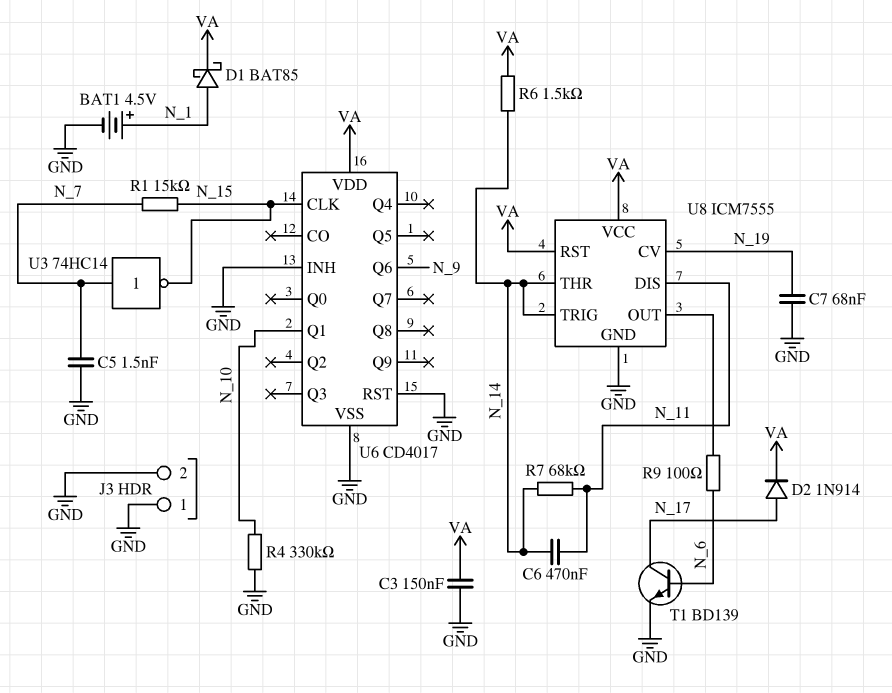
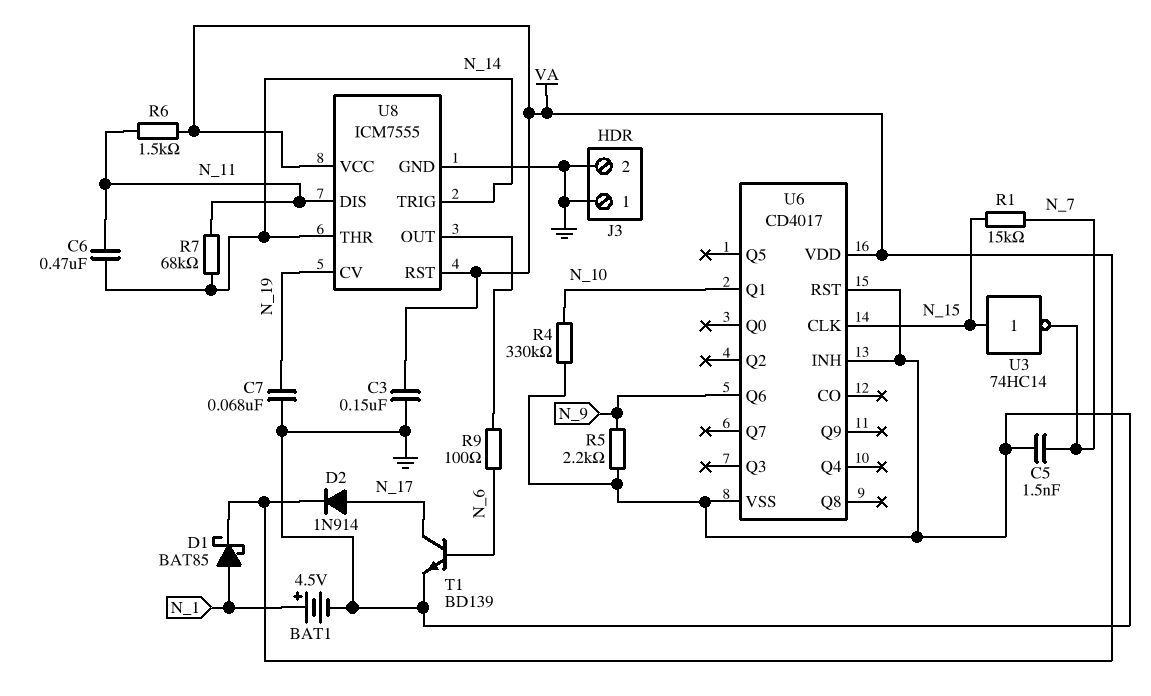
R5: none -> 2.2k (GND, N_9)
R6: 1.5k (N_14, VA) -> 1.5k (N_11, VA)
U3: NOT 74HC14 (in N_7, out N_15) -> NOT 74HC14 (in N_15, out N_7)

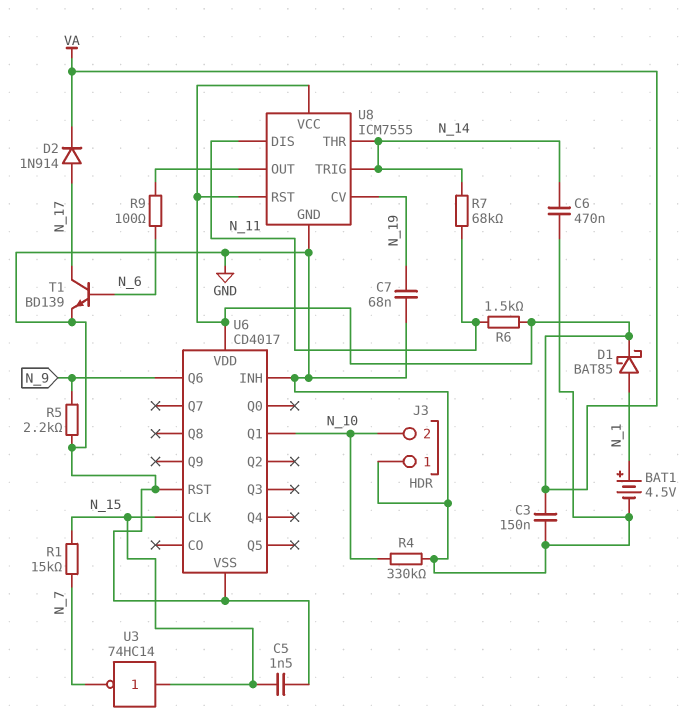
C5: 1.5nF (GND, N_7) -> 1.5nF (GND, N_15)
C6: 470nF (N_11, N_14) -> 470nF (GND, N_14)
J3 pin 2: GND -> N_10

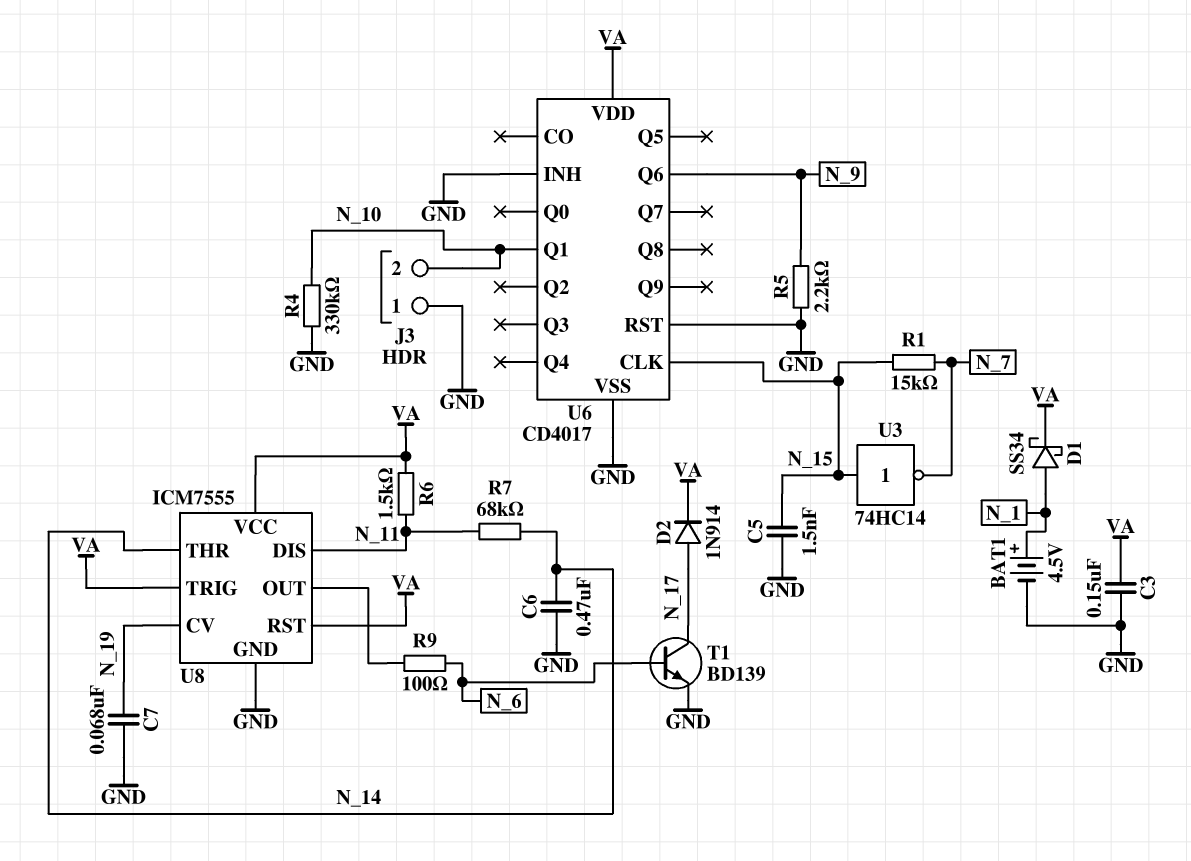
D1: schottky BAT85 (A N_1, K VA) -> schottky SS34 (A N_1, K VA)
U8 pin TRIG: N_14 -> VA

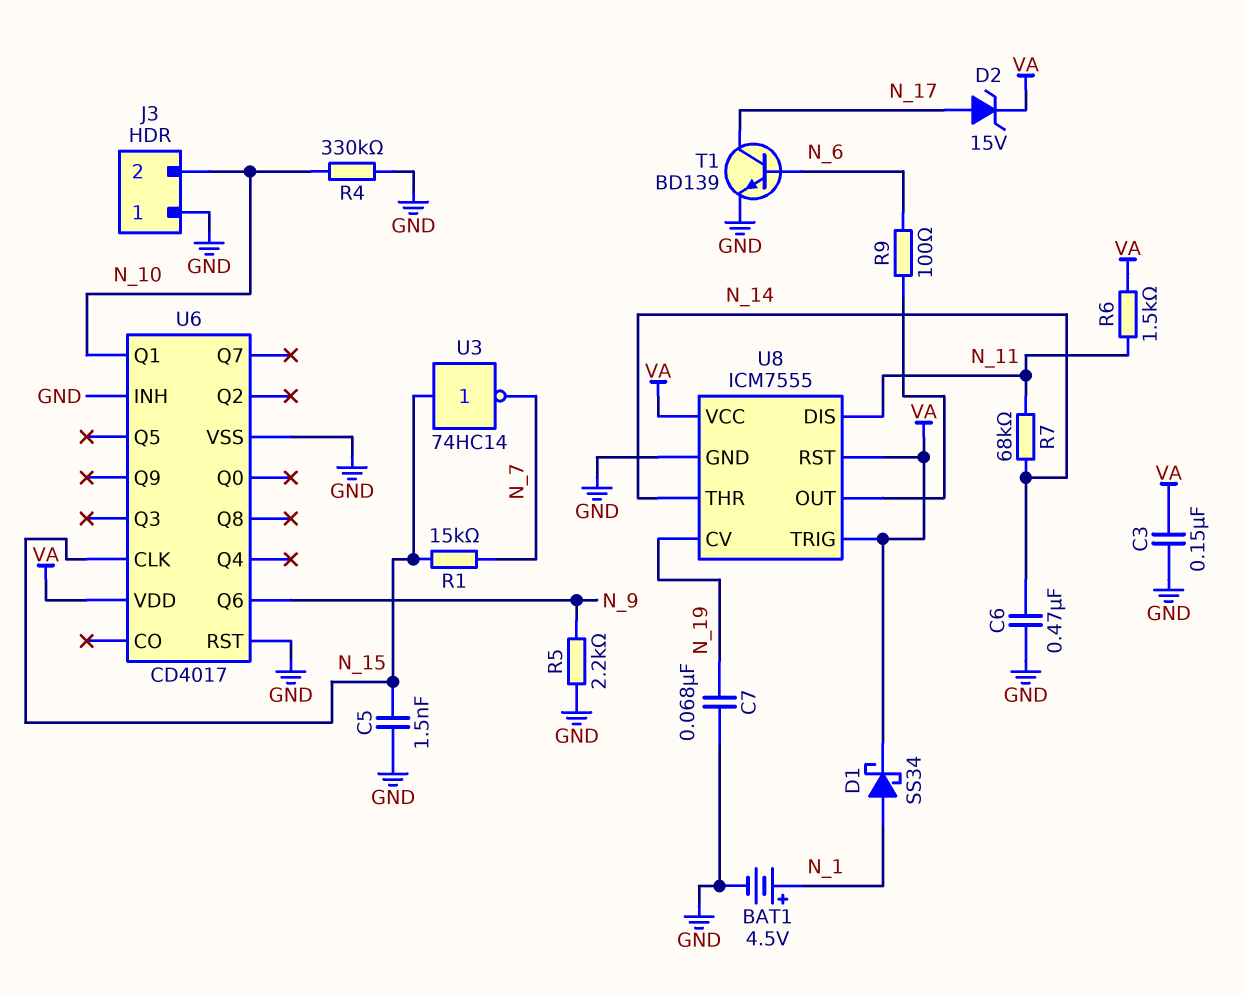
D2: diode 1N914 (A N_17, K VA) -> zener 15V (A N_17, K VA)

